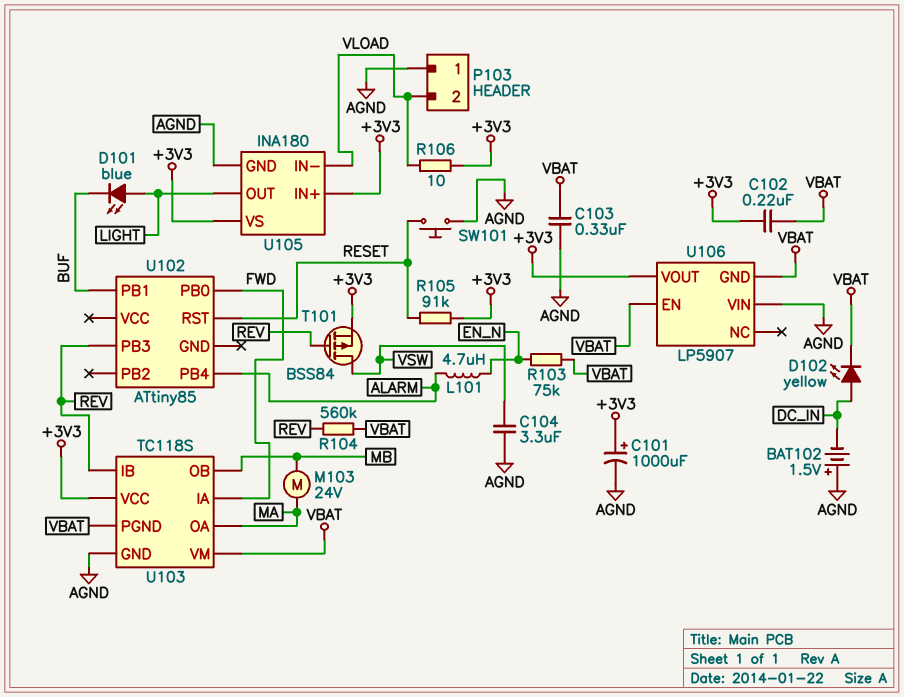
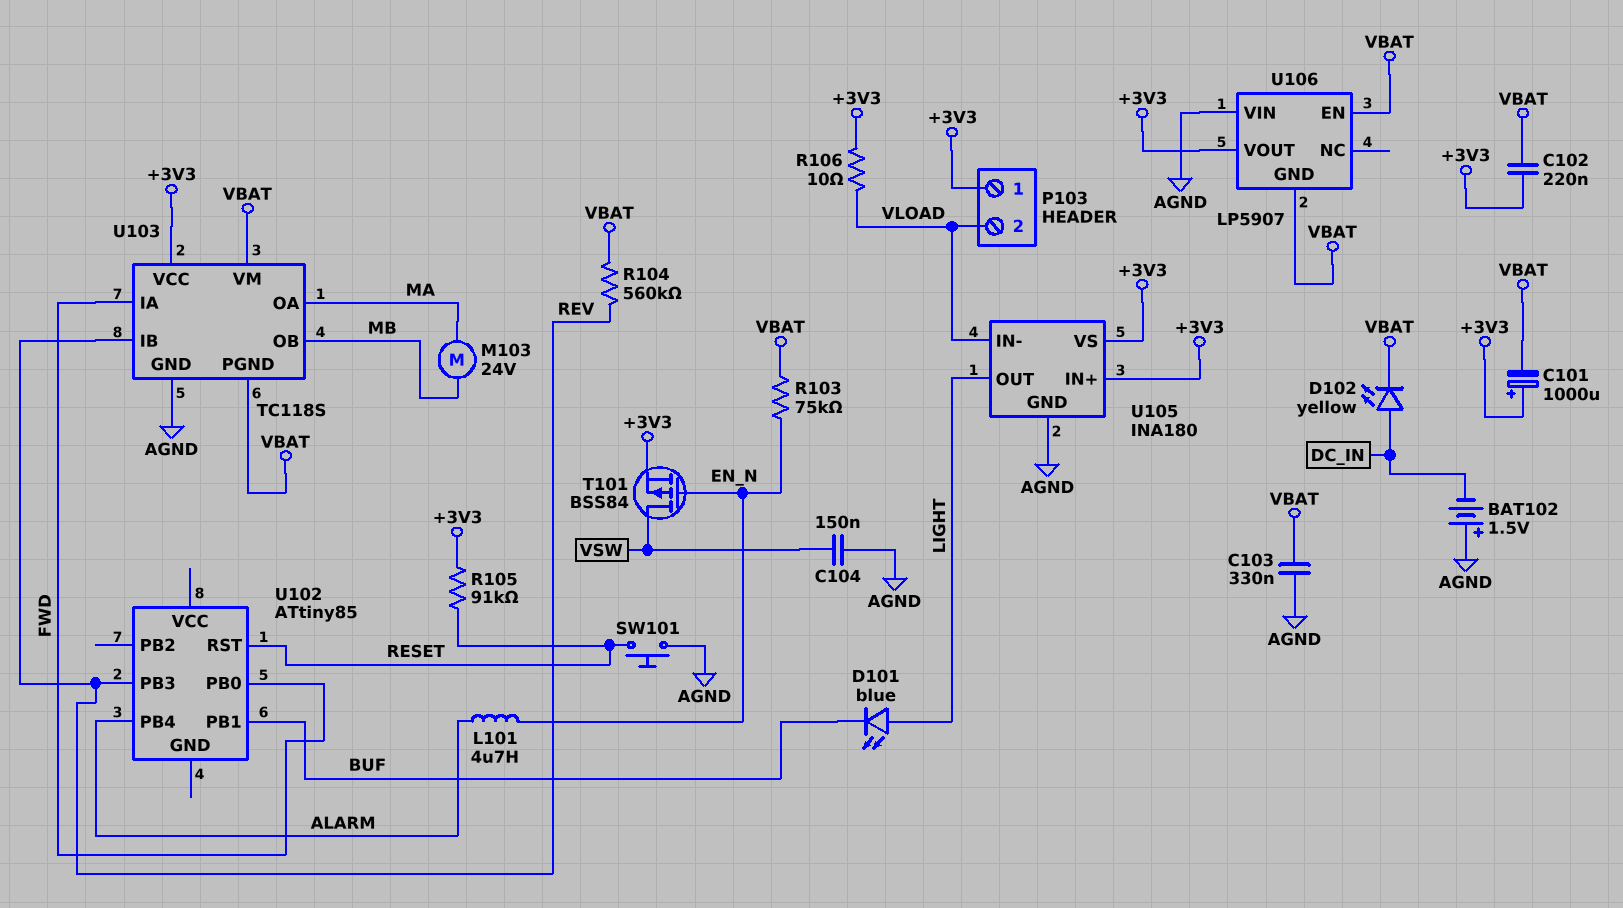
C101: 1000uF (plus +3V3, minus AGND) -> 1000uF (plus +3V3, minus VBAT)
C104: 3.3uF (AGND, VSW) -> 150nF (AGND, VSW)
P103 pin 1: AGND -> +3V3
T101: PMOS BSS84 (G REV, D VSW, S +3V3) -> PMOS BSS84 (G EN_N, D VSW, S +3V3)

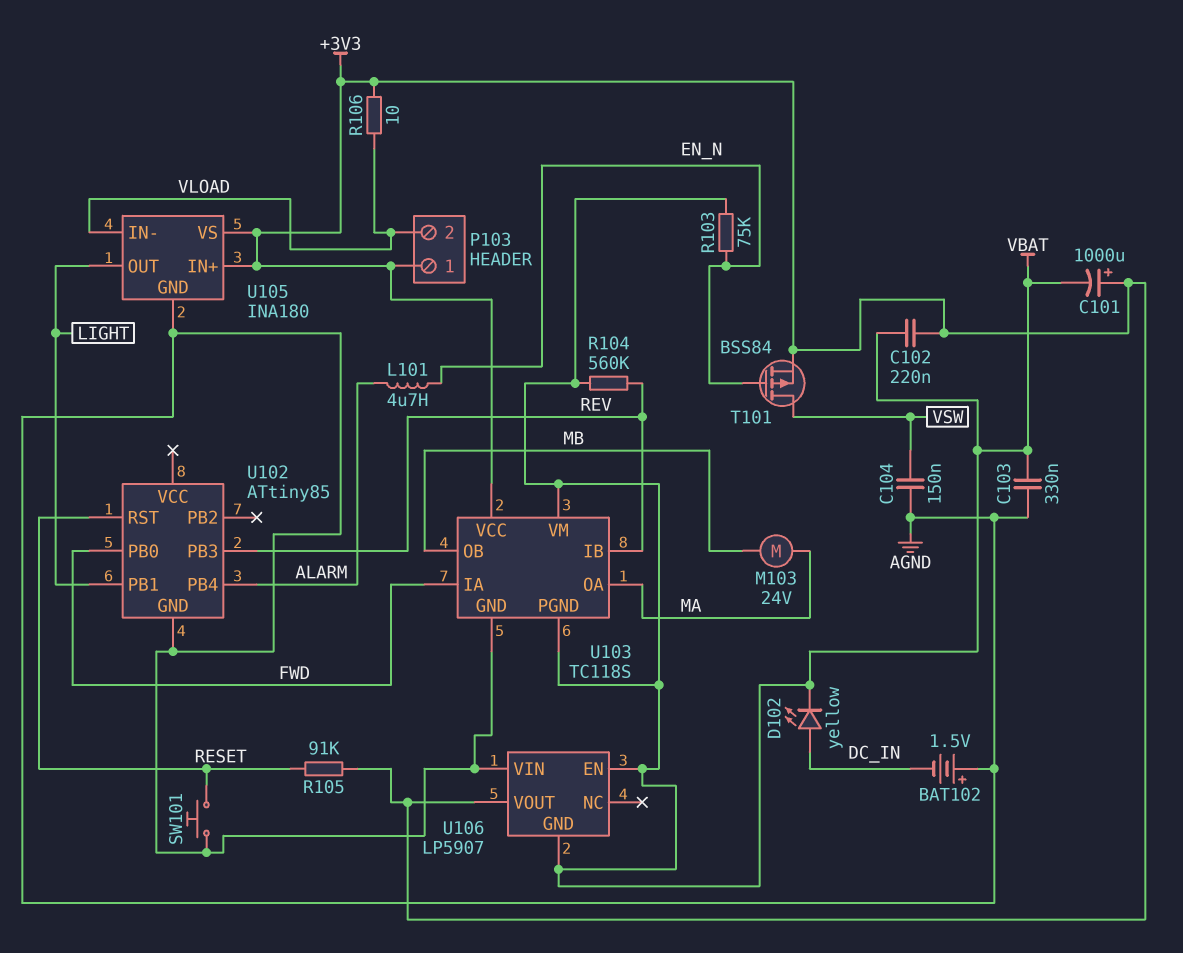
D101: LED blue (A LIGHT, K BUF) -> none
U102 pin GND: none -> AGND
U102 pin PB1: BUF -> LIGHT

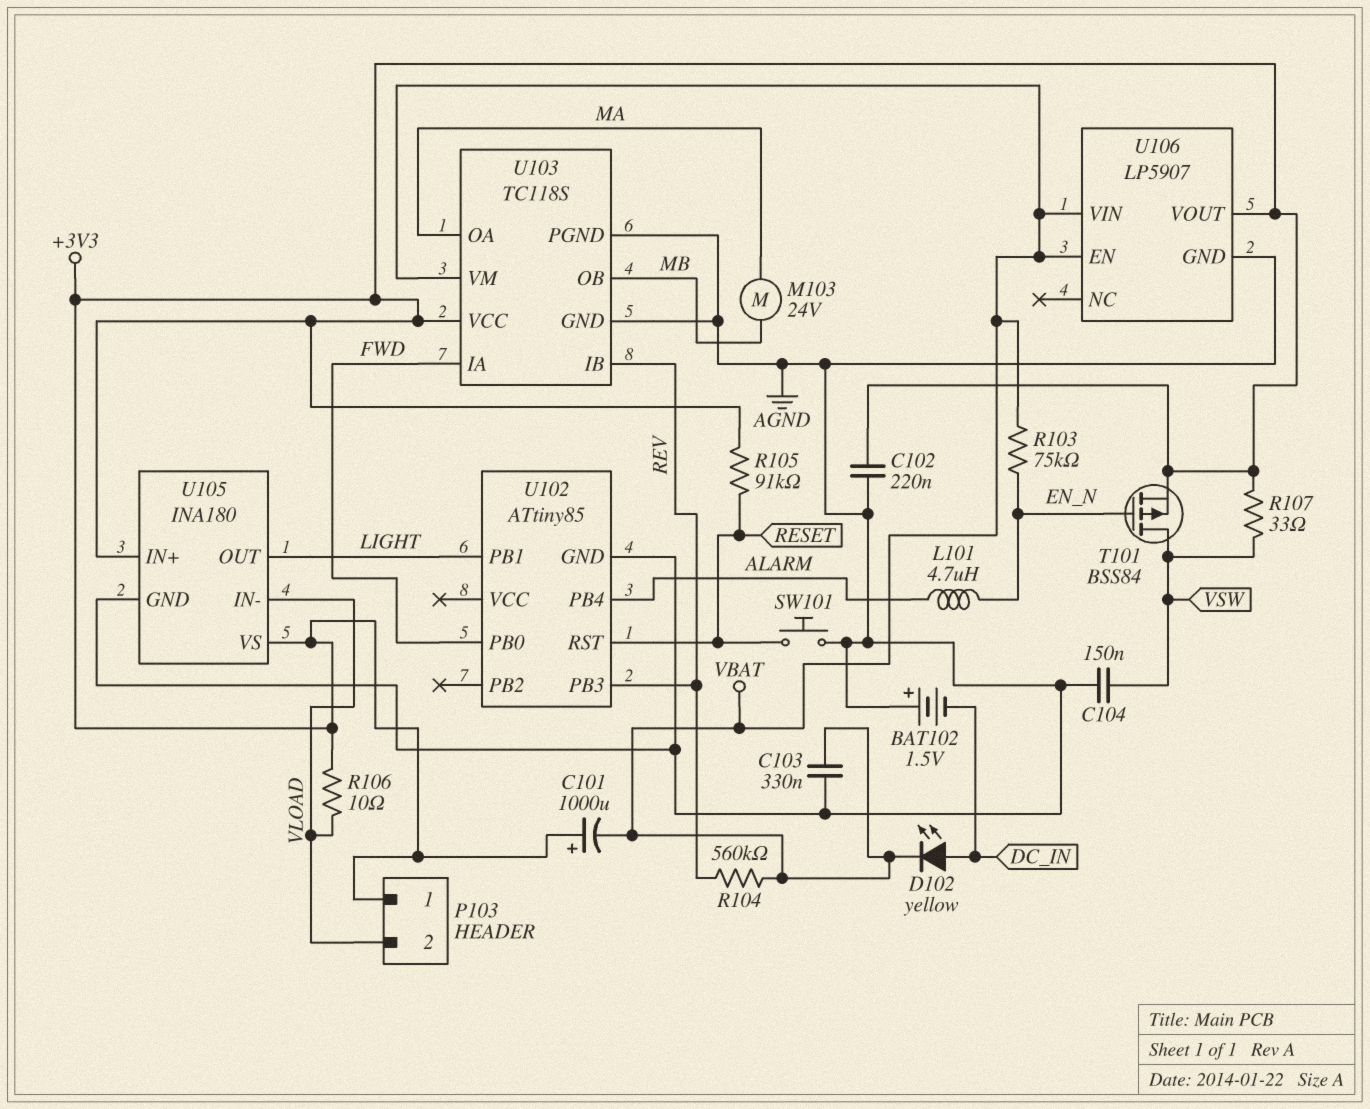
C102: 220nF (+3V3, VBAT) -> 220nF (+3V3, AGND)
R107: none -> 33 (+3V3, VSW)
U103 pin PGND: VBAT -> AGND
U106 pin GND: VBAT -> AGND
U106 pin VIN: AGND -> VBAT

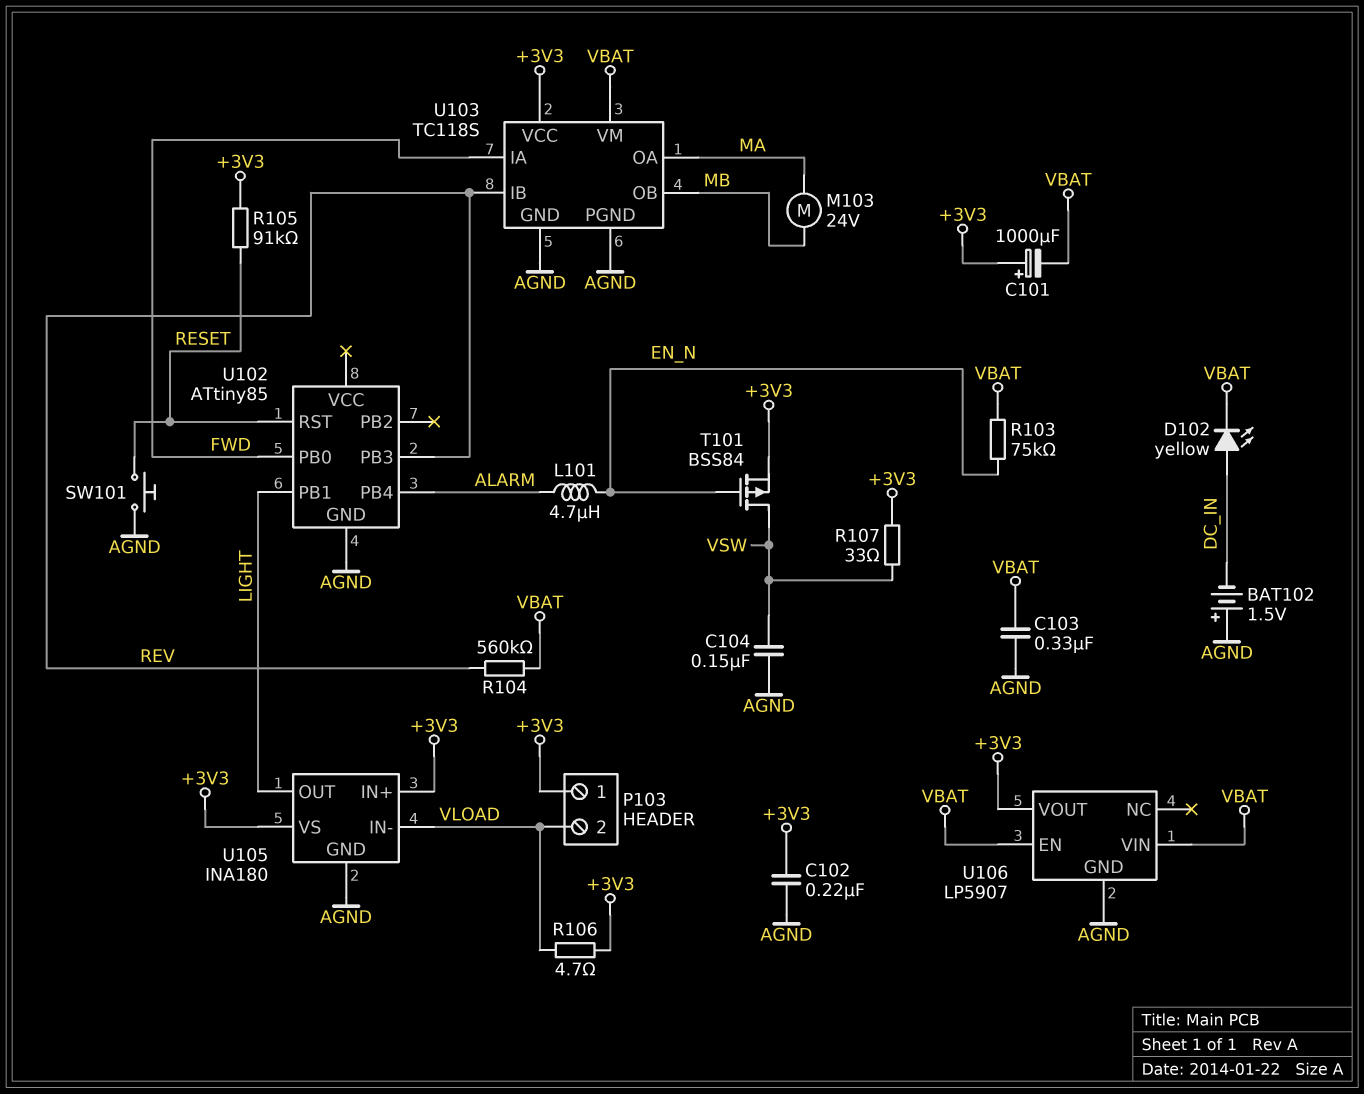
R106: 10 (+3V3, VLOAD) -> 4.7 (+3V3, VLOAD)

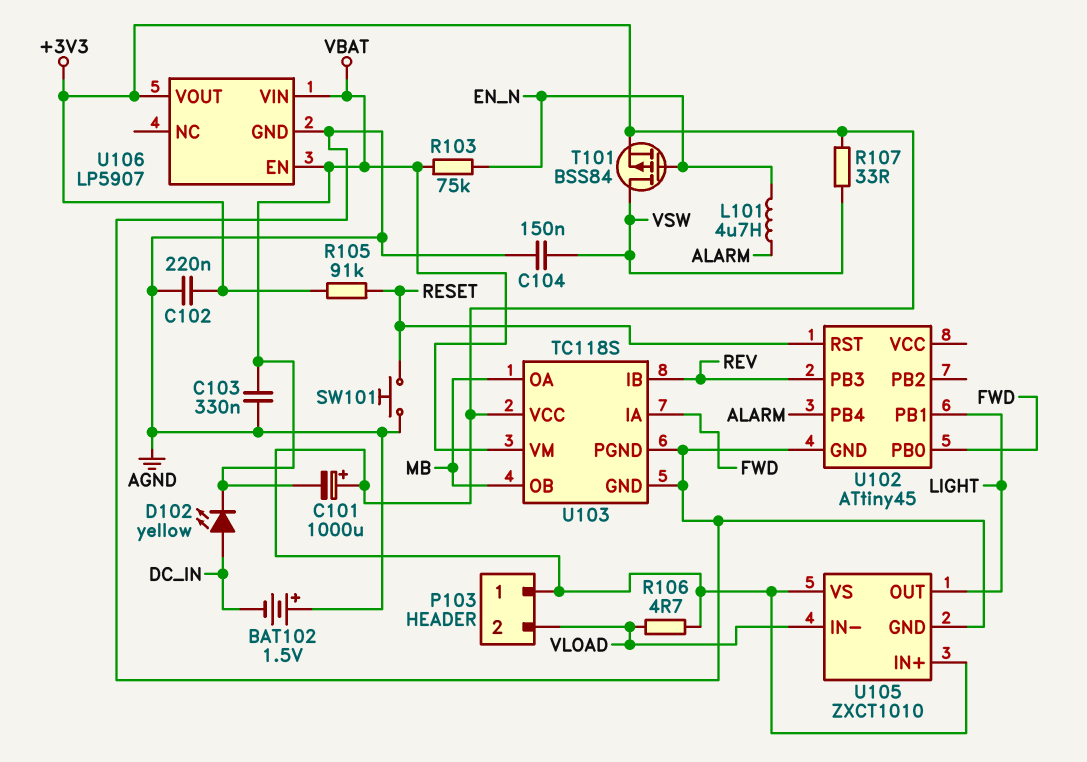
M103: motor 24V (MA, MB) -> none
R104: 560k (REV, VBAT) -> none
U102: ATtiny85 -> ATtiny45
U103 pin OA: MA -> MB
U105: INA180 -> ZXCT1010

